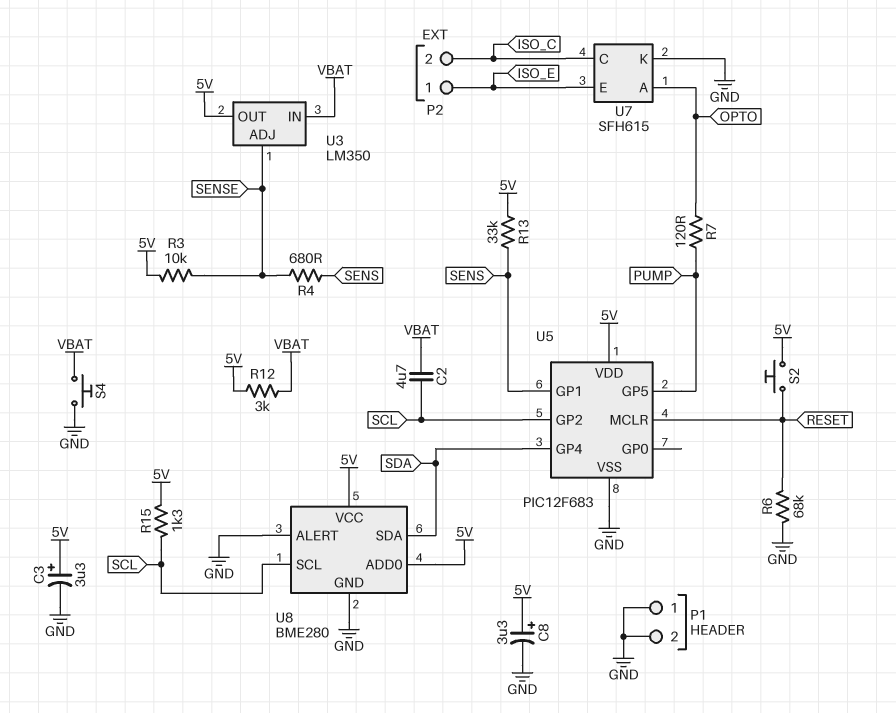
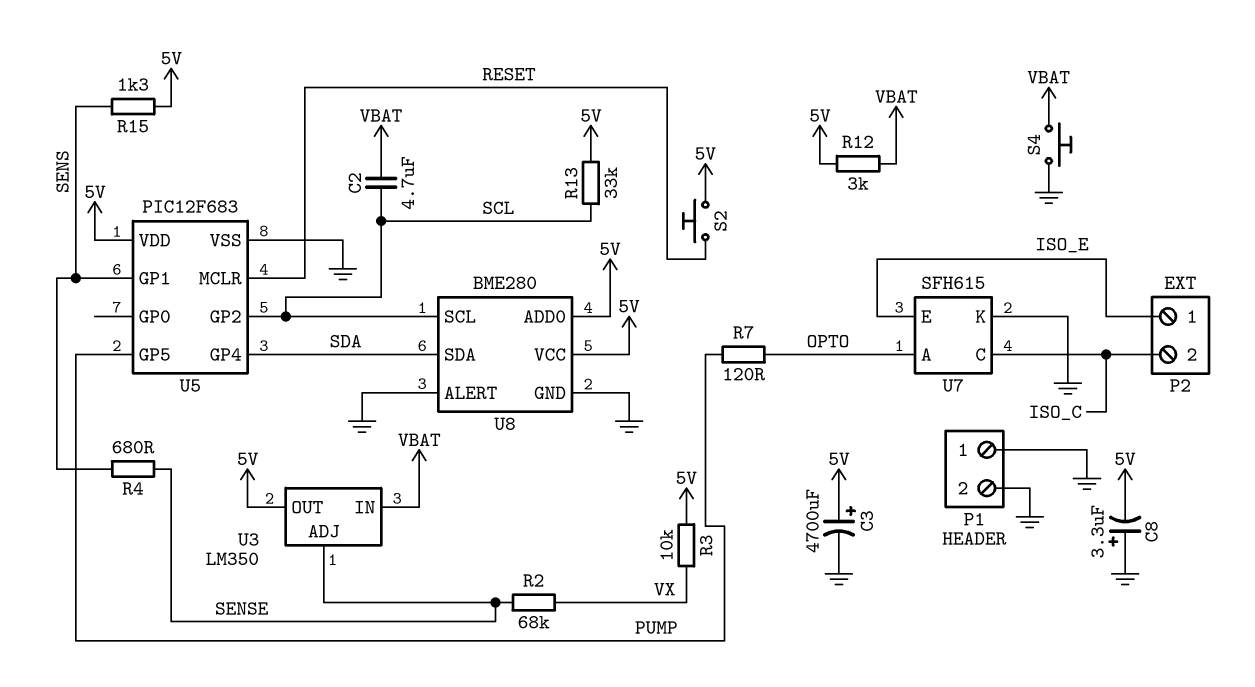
C3: 3.3uF (plus 5V, minus GND) -> 4700uF (plus 5V, minus GND)
C8: 3.3uF (plus 5V, minus GND) -> 3.3uF (plus GND, minus 5V)
R2: none -> 68k (SENSE, VX)
R3: 10k (5V, SENSE) -> 10k (5V, VX)
R6: 68k (GND, RESET) -> none
R13: 33k (5V, SENS) -> 33k (5V, SCL)
R15: 1.3k (5V, SCL) -> 1.3k (5V, SENS)

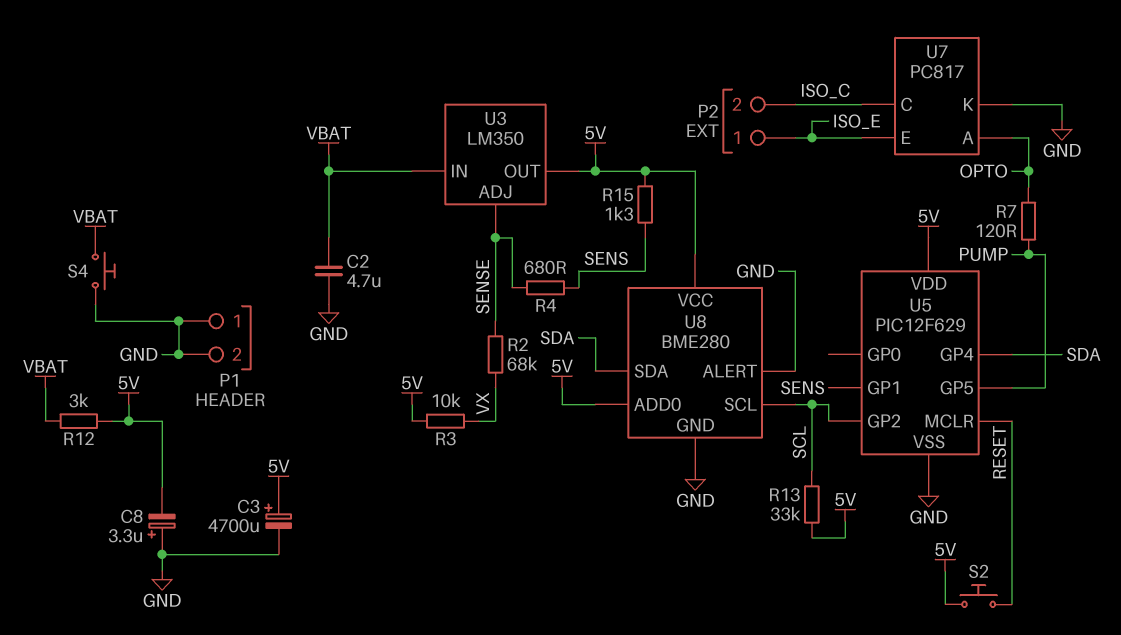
C2: 4.7uF (SCL, VBAT) -> 4.7uF (GND, VBAT)
U5: PIC12F683 -> PIC12F629
U7: SFH615 -> PC817

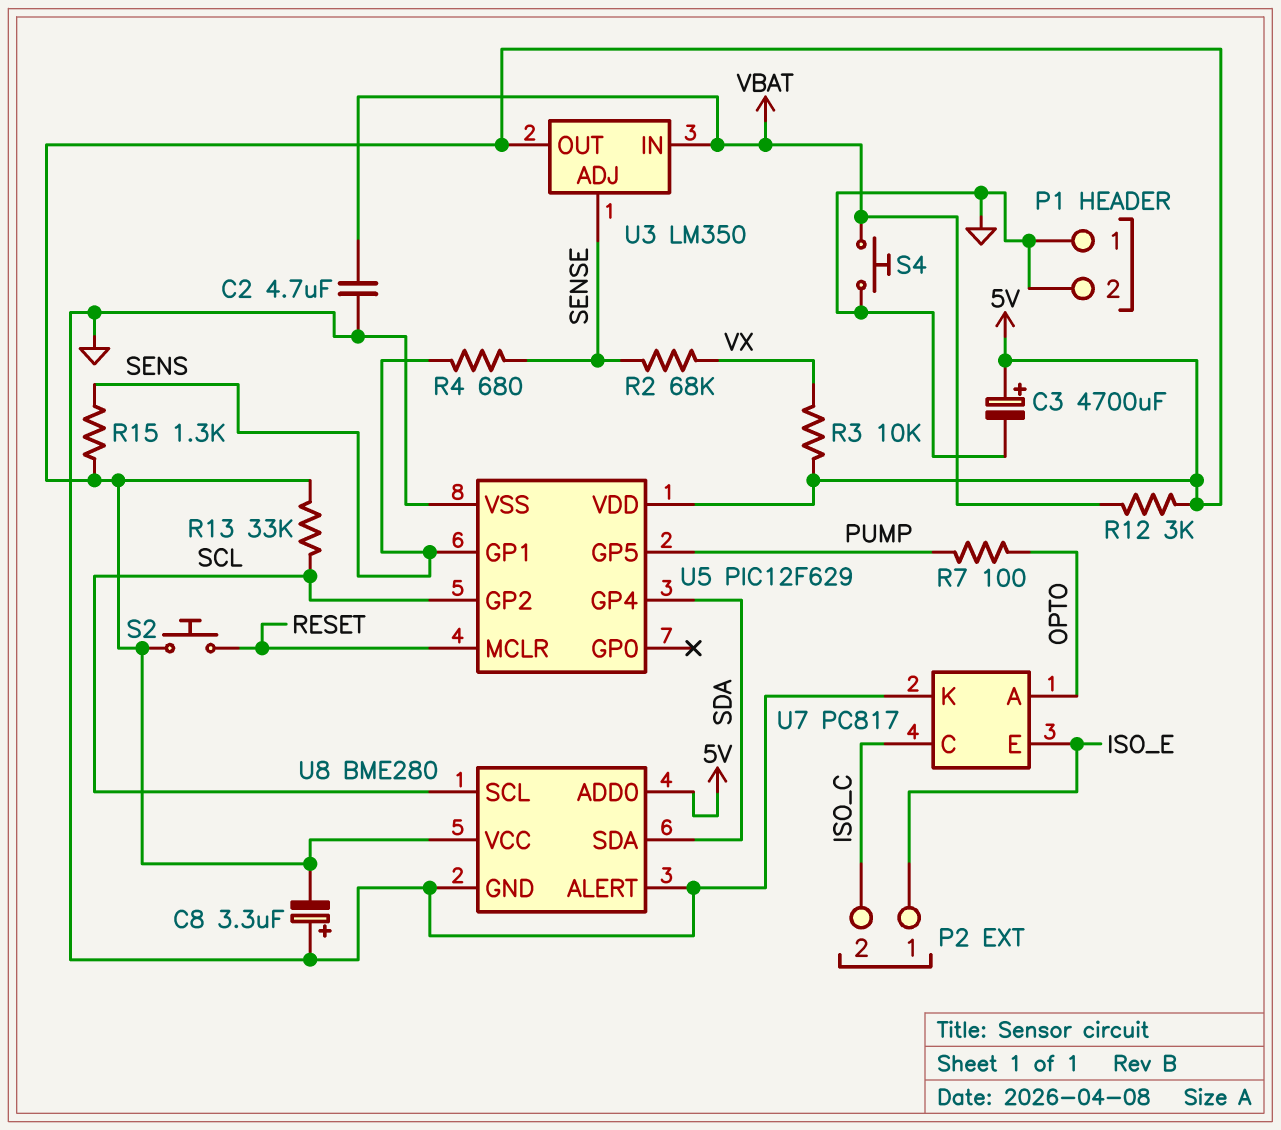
R7: 120 (OPTO, PUMP) -> 100 (OPTO, PUMP)

